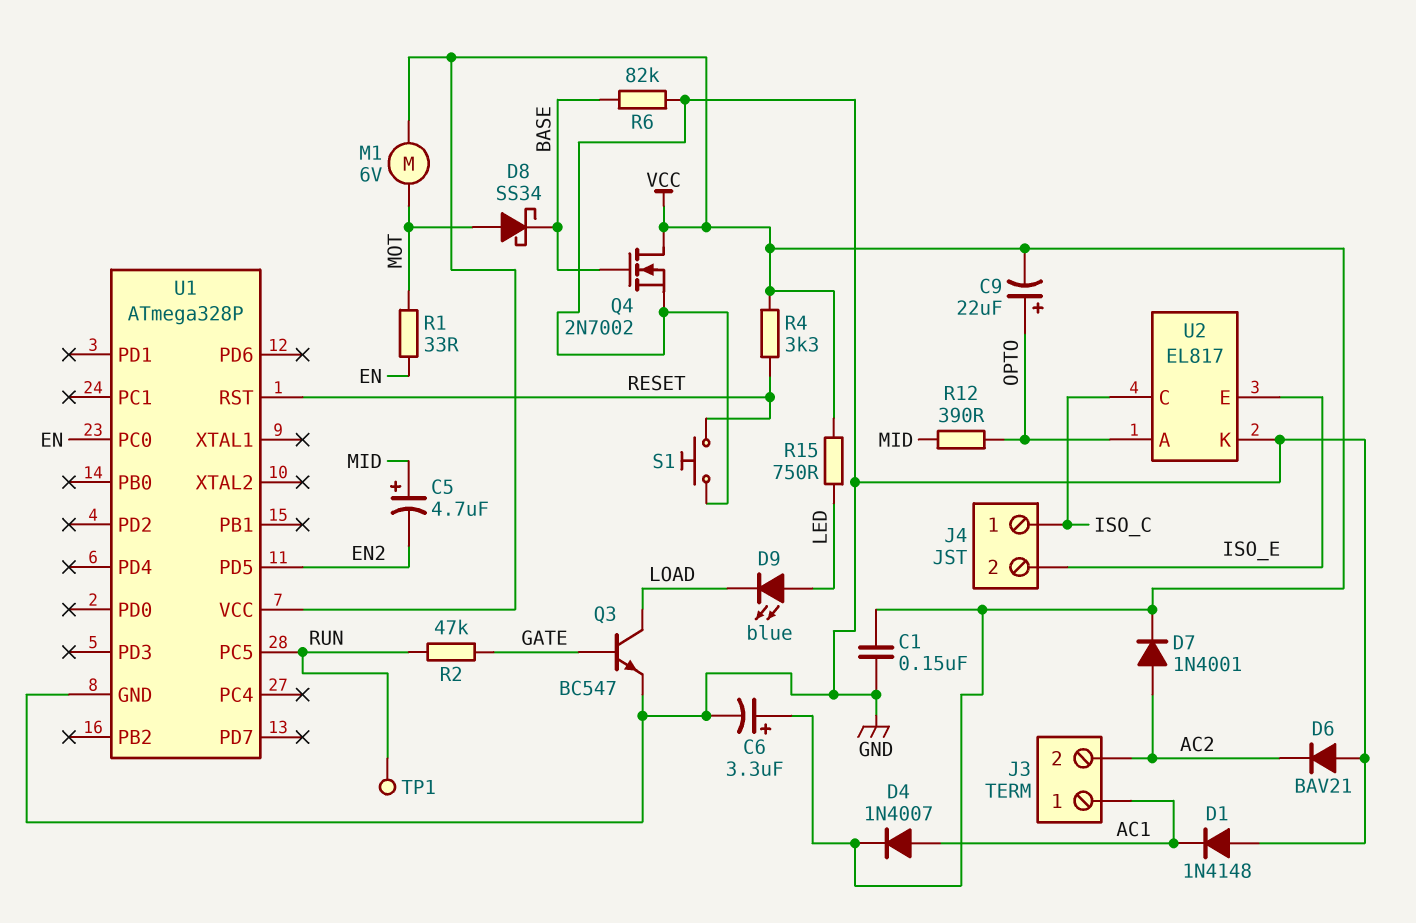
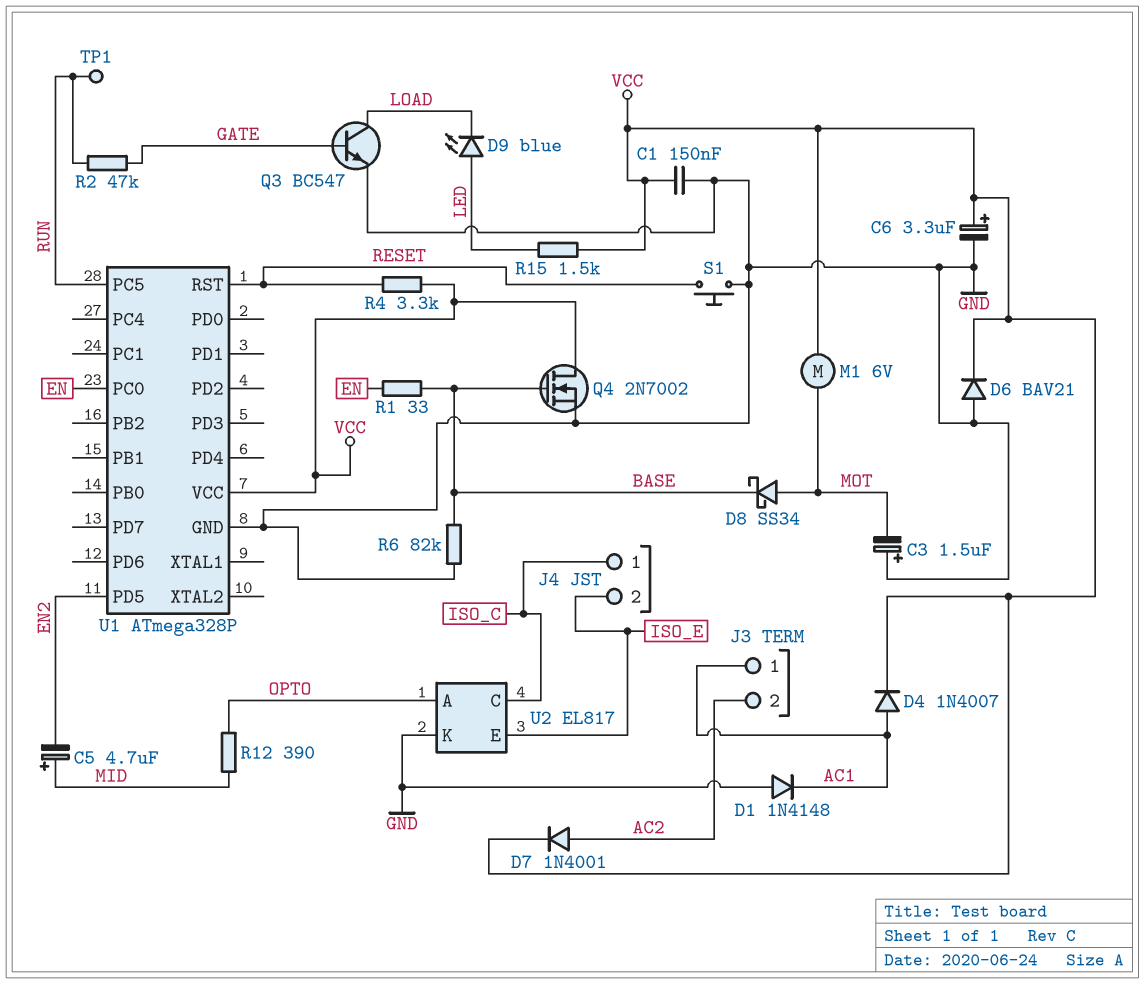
C3: none -> 1.5uF (plus GND, minus MOT)
C9: 22uF (plus OPTO, minus VCC) -> none
D6: diode BAV21 (A GND, K AC2) -> diode BAV21 (A GND, K VCC)
R1: 33 (EN, MOT) -> 33 (BASE, EN)
R15: 750 (LED, VCC) -> 1.5k (LED, VCC)

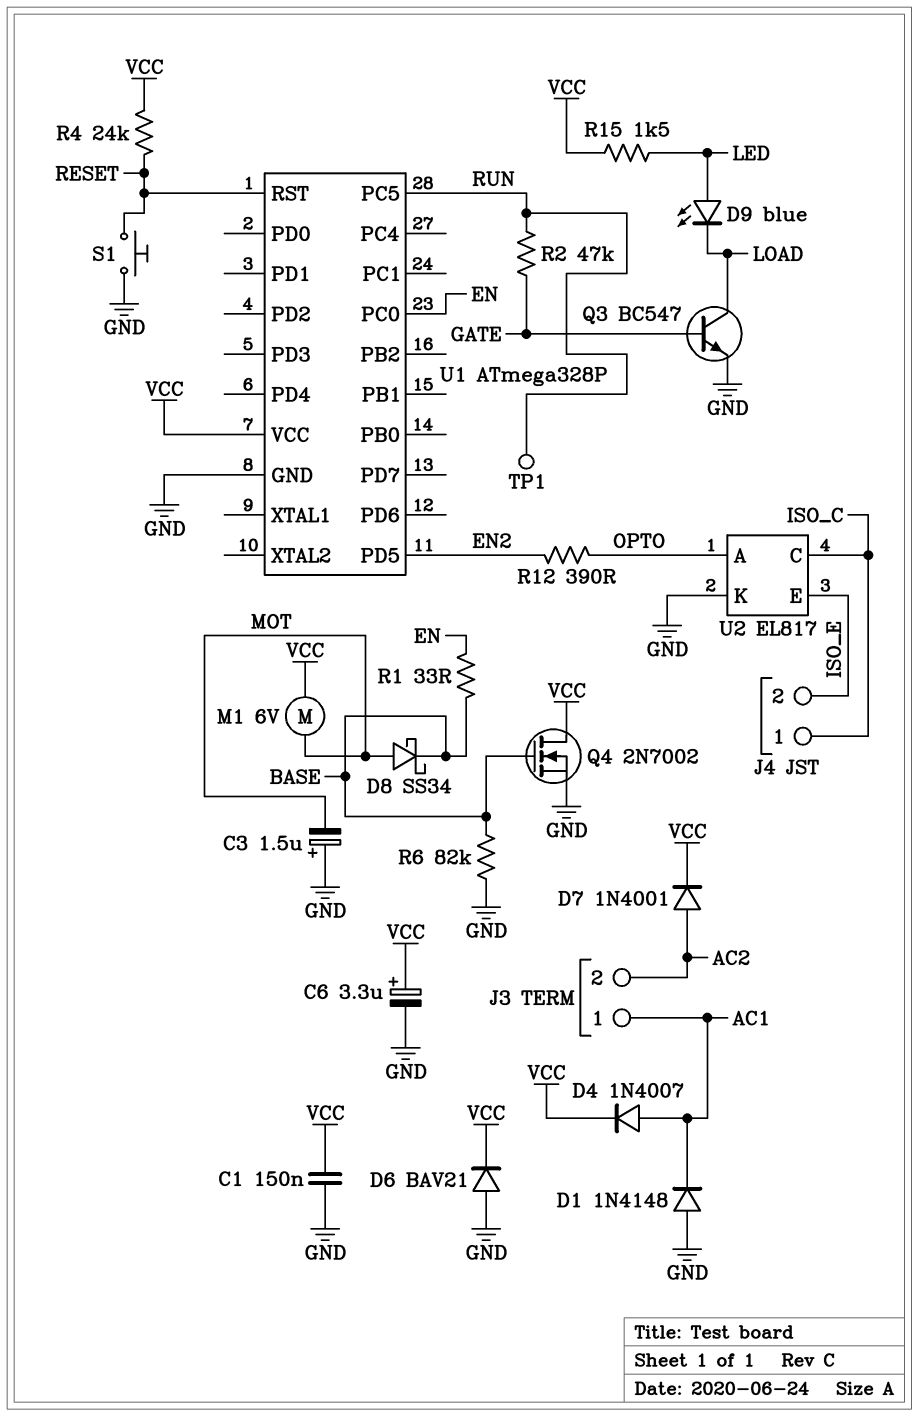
C5: 4.7uF (plus MID, minus EN2) -> none
R4: 3.3k (RESET, VCC) -> 24k (RESET, VCC)
R12: 390 (MID, OPTO) -> 390 (EN2, OPTO)

